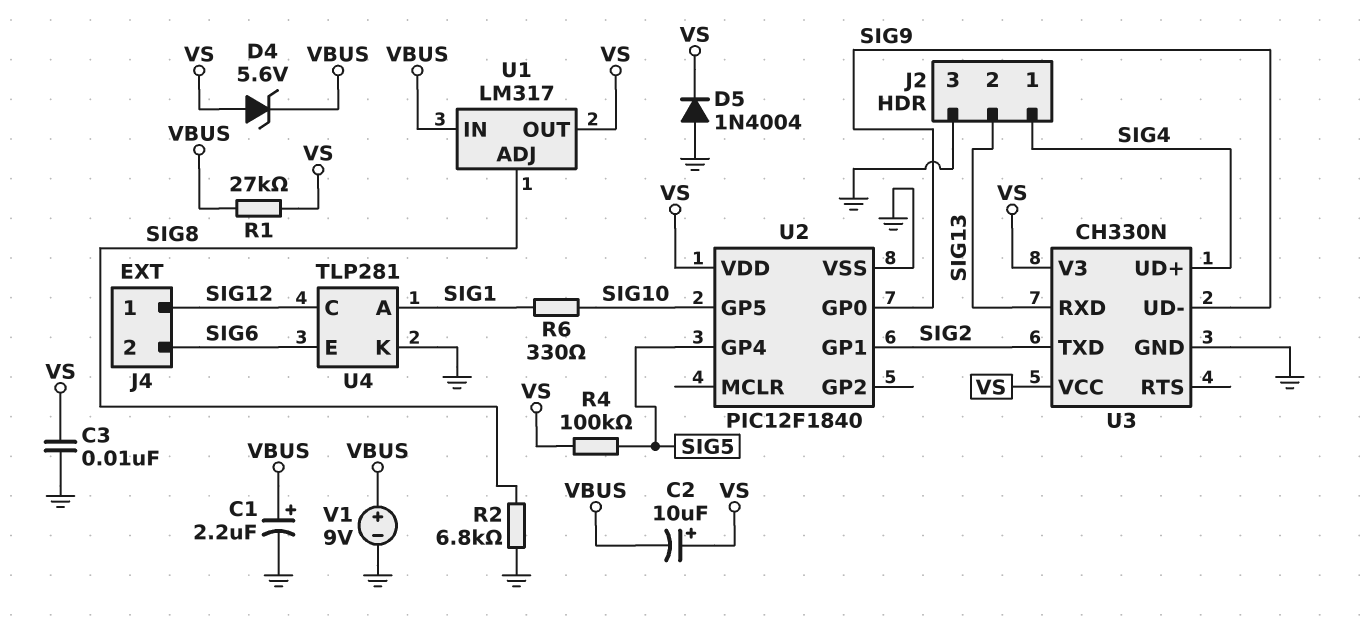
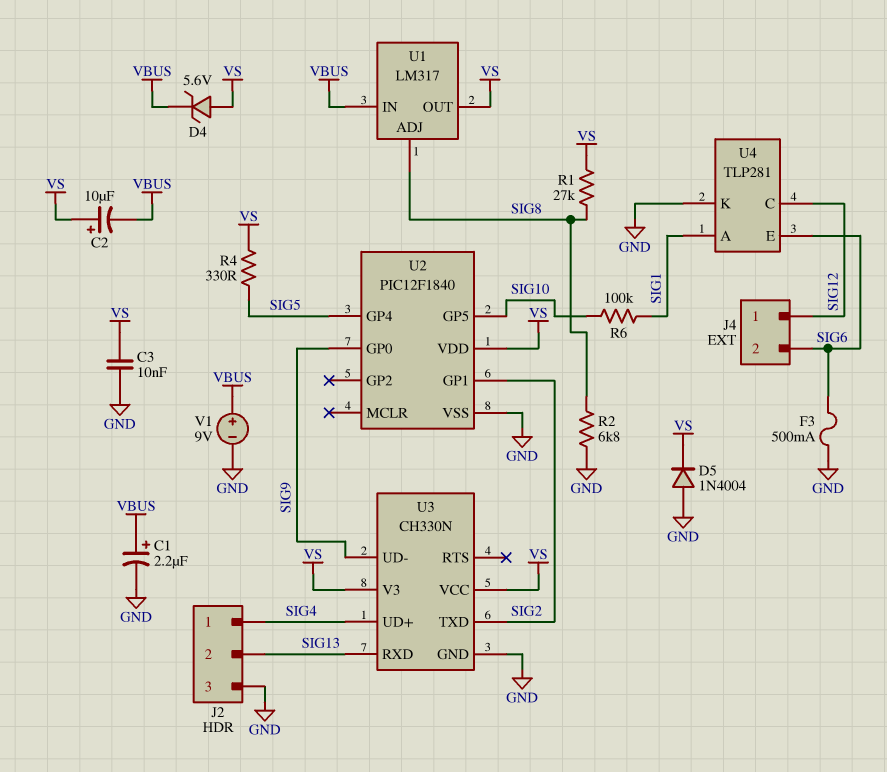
F3: none -> 500mA (GND, SIG6)
R1: 27k (VBUS, VS) -> 27k (SIG8, VS)
R4: 100k (SIG5, VS) -> 330 (SIG5, VS)
R6: 330 (SIG1, SIG10) -> 100k (SIG1, SIG10)

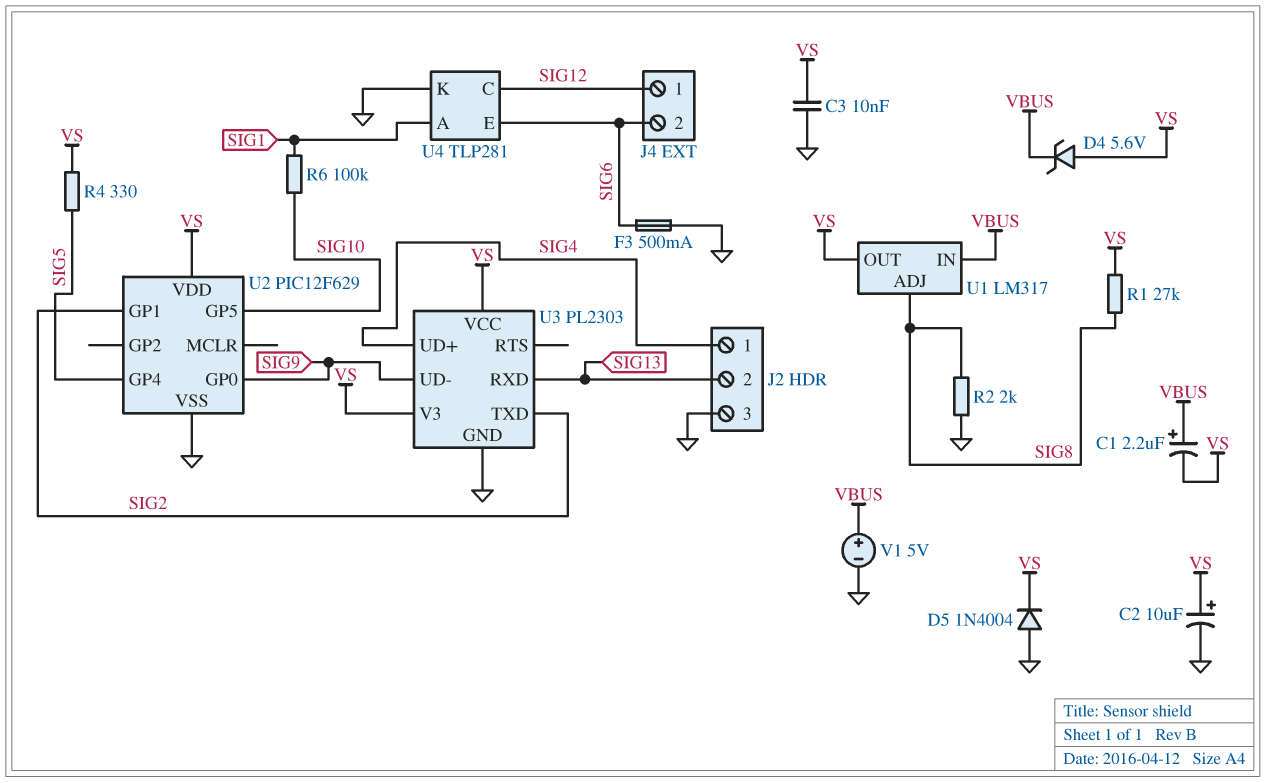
C1: 2.2uF (plus VBUS, minus GND) -> 2.2uF (plus VBUS, minus VS)
C2: 10uF (plus VS, minus VBUS) -> 10uF (plus VS, minus GND)
R2: 6.8k (GND, SIG8) -> 2k (GND, SIG8)
U2: PIC12F1840 -> PIC12F629
U3: CH330N -> PL2303
V1: 9V (plus VBUS, minus GND) -> 5V (plus VBUS, minus GND)

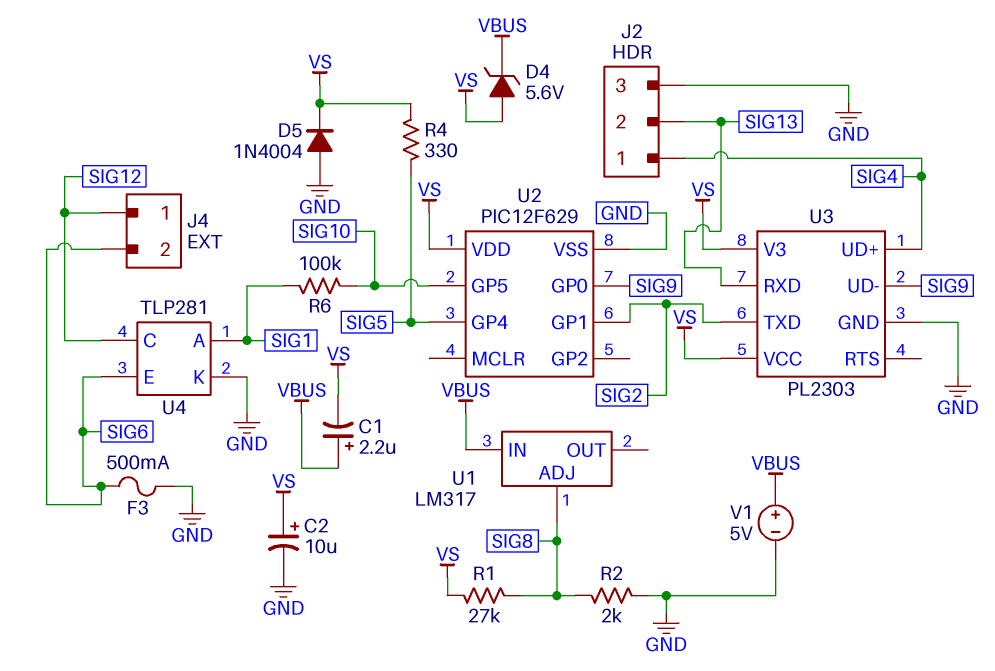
C3: 10nF (GND, VS) -> none
U1 pin OUT: VS -> none

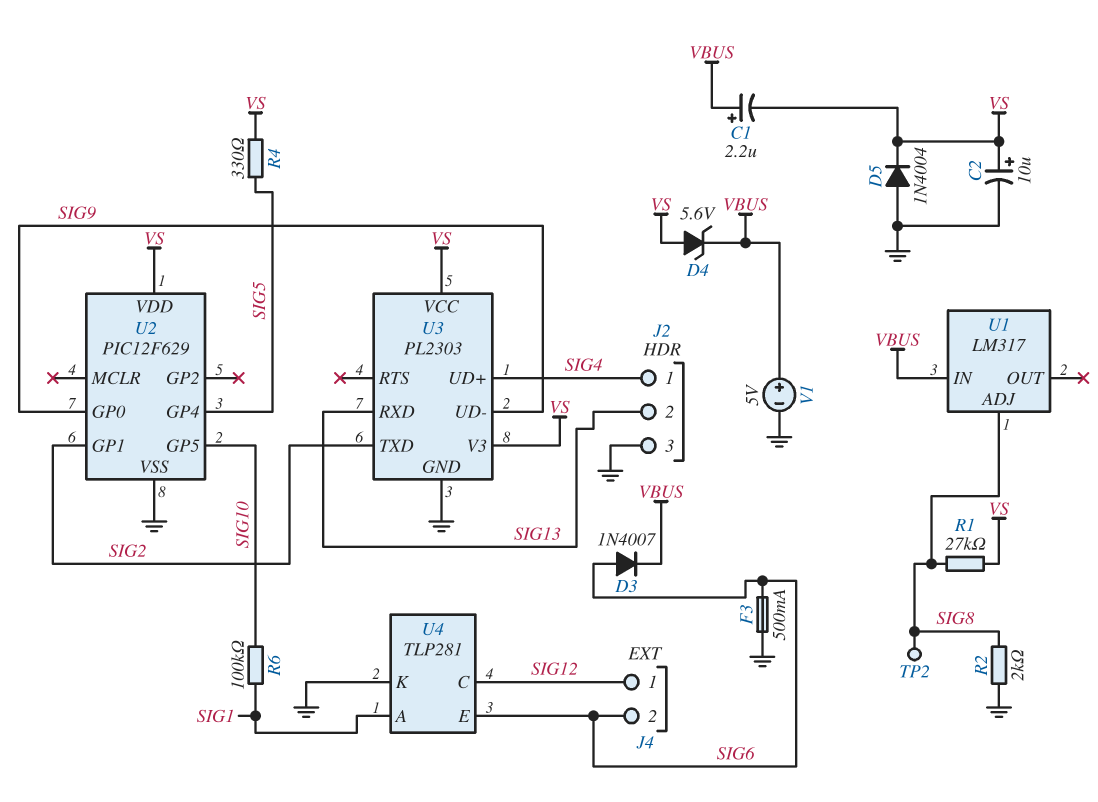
D3: none -> diode 1N4007 (A SIG6, K VBUS)
TP2: none -> test point (SIG8)

